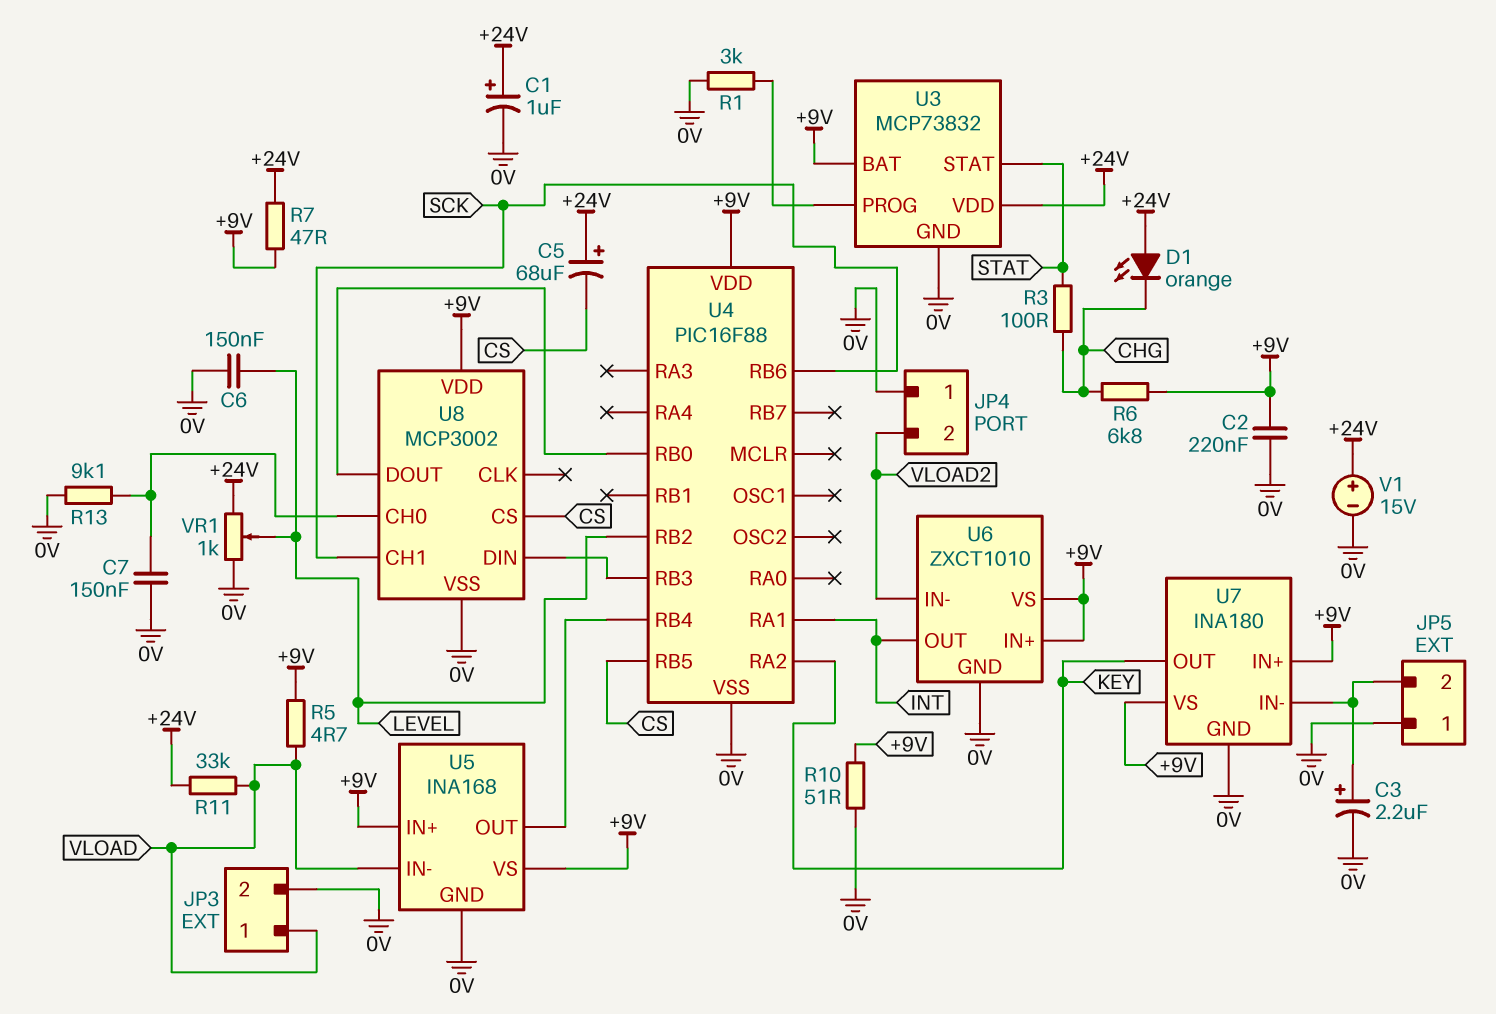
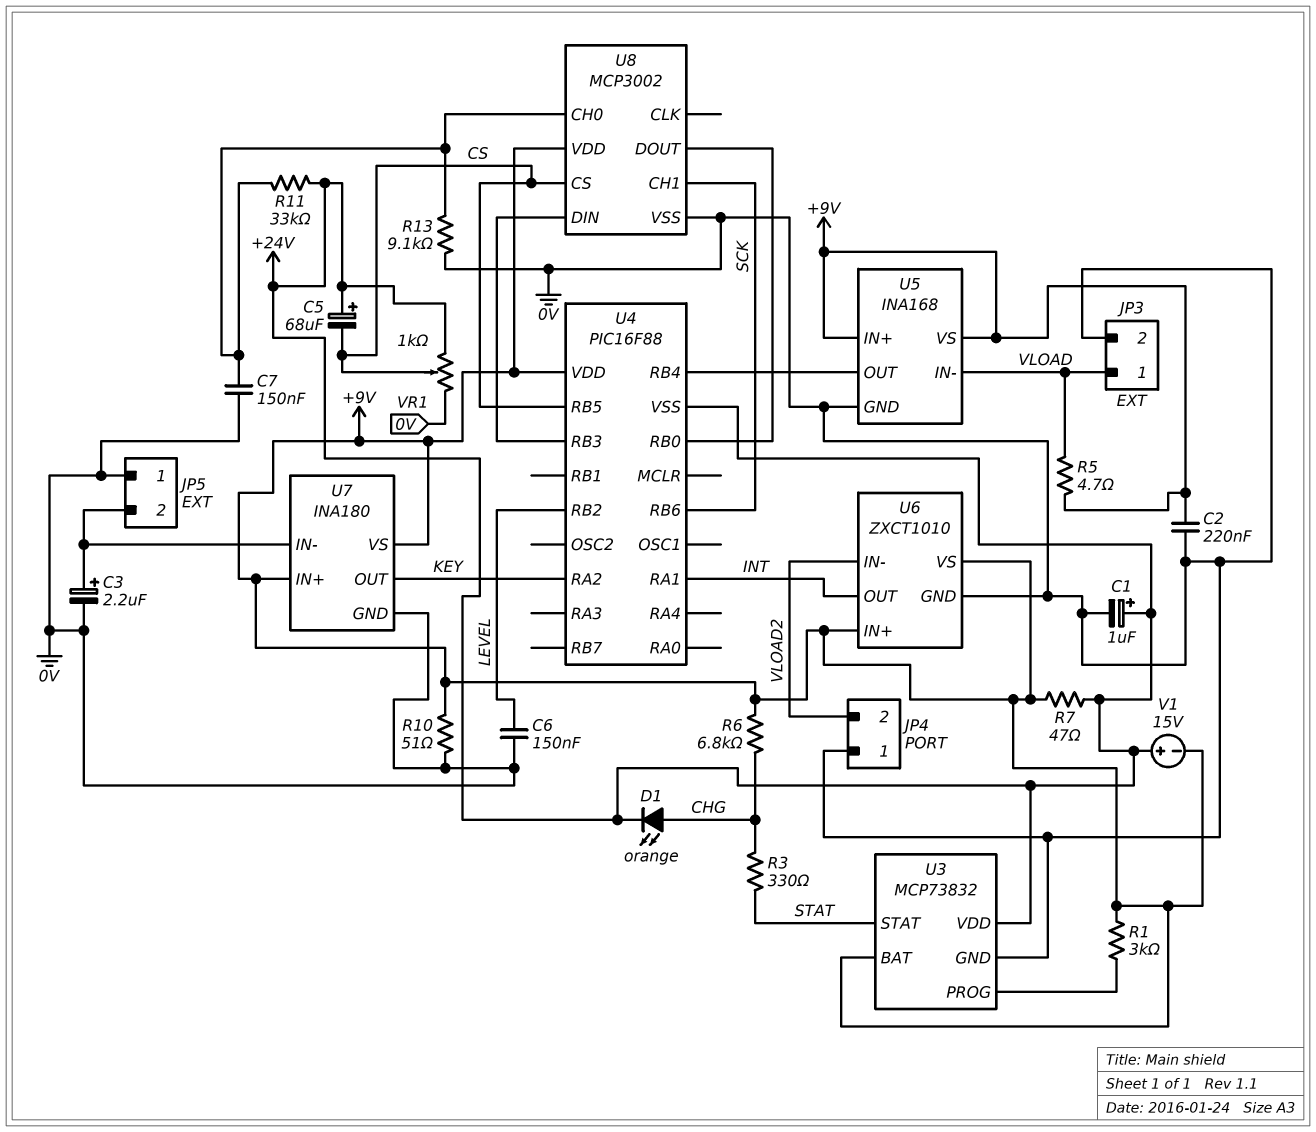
D1: LED orange (A +24V, K CHG) -> LED orange (A CHG, K +24V)
R1: 3k (0V, U3/PROG) -> 3k (+9V, U3/PROG)
R3: 100 (CHG, STAT) -> 330 (CHG, STAT)
R11: 33k (+24V, VLOAD) -> 33k (+24V, U8/CH0)
U4 pin VSS: 0V -> +24V
V1: 15V (plus +24V, minus 0V) -> 15V (plus +24V, minus +9V)
VR1: 1k (+24V, 0V, wiper LEVEL) -> 1k (+24V, 0V, wiper CS)

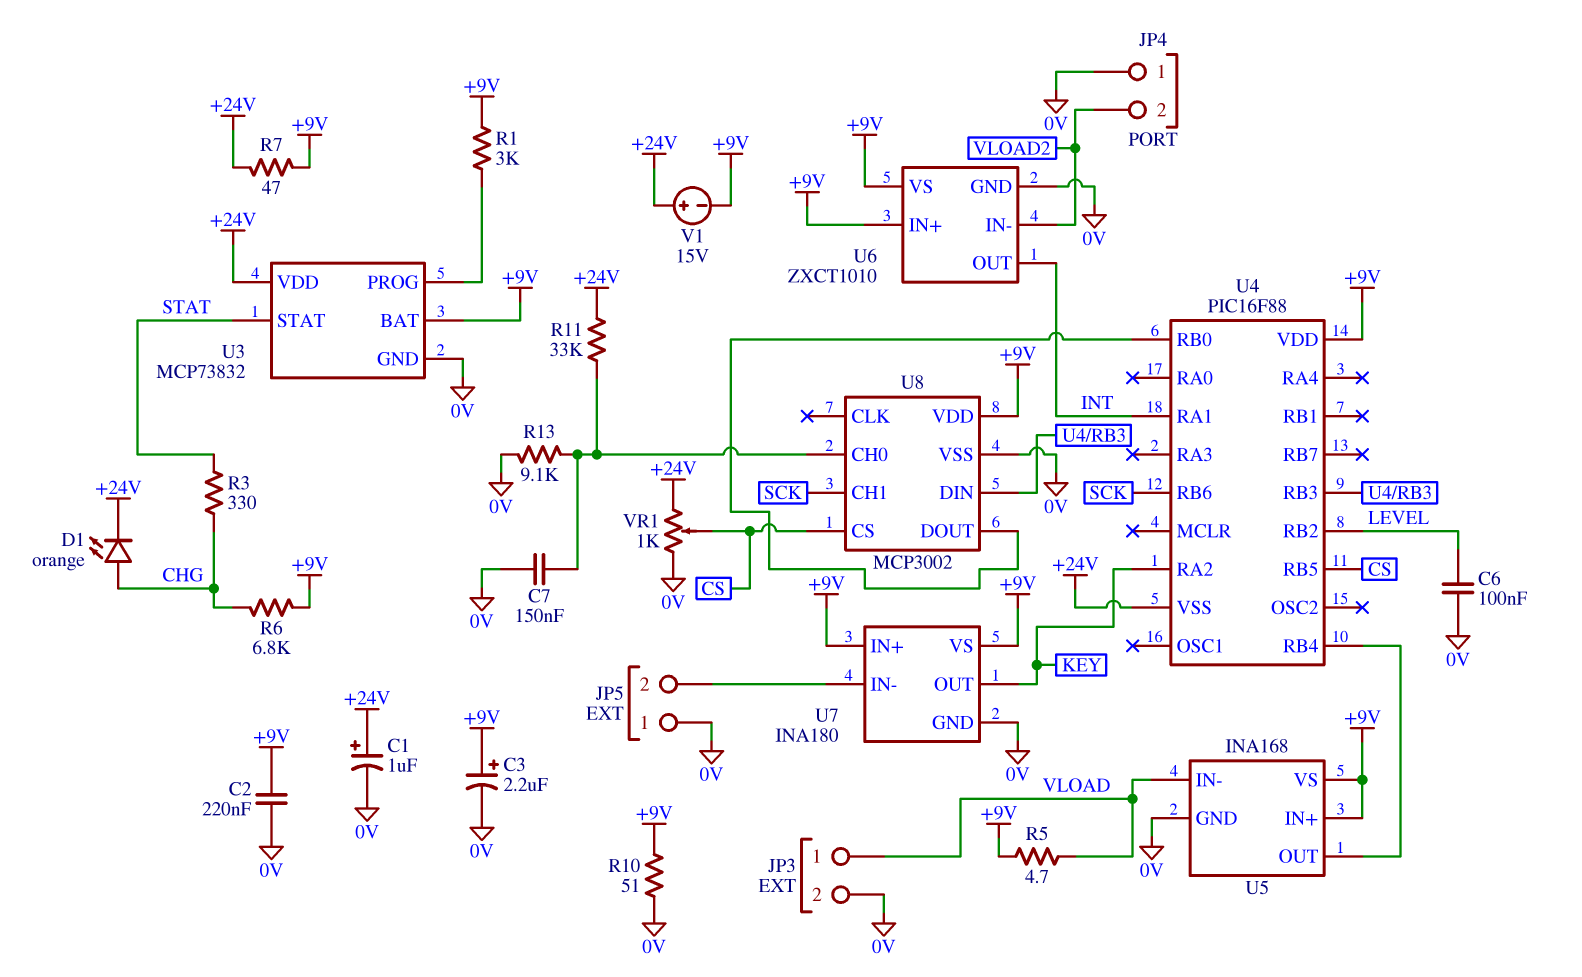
C3: 2.2uF (plus JP5/2, minus 0V) -> 2.2uF (plus +9V, minus 0V)
C5: 68uF (plus +24V, minus CS) -> none
C6: 150nF (0V, LEVEL) -> 100nF (0V, LEVEL)

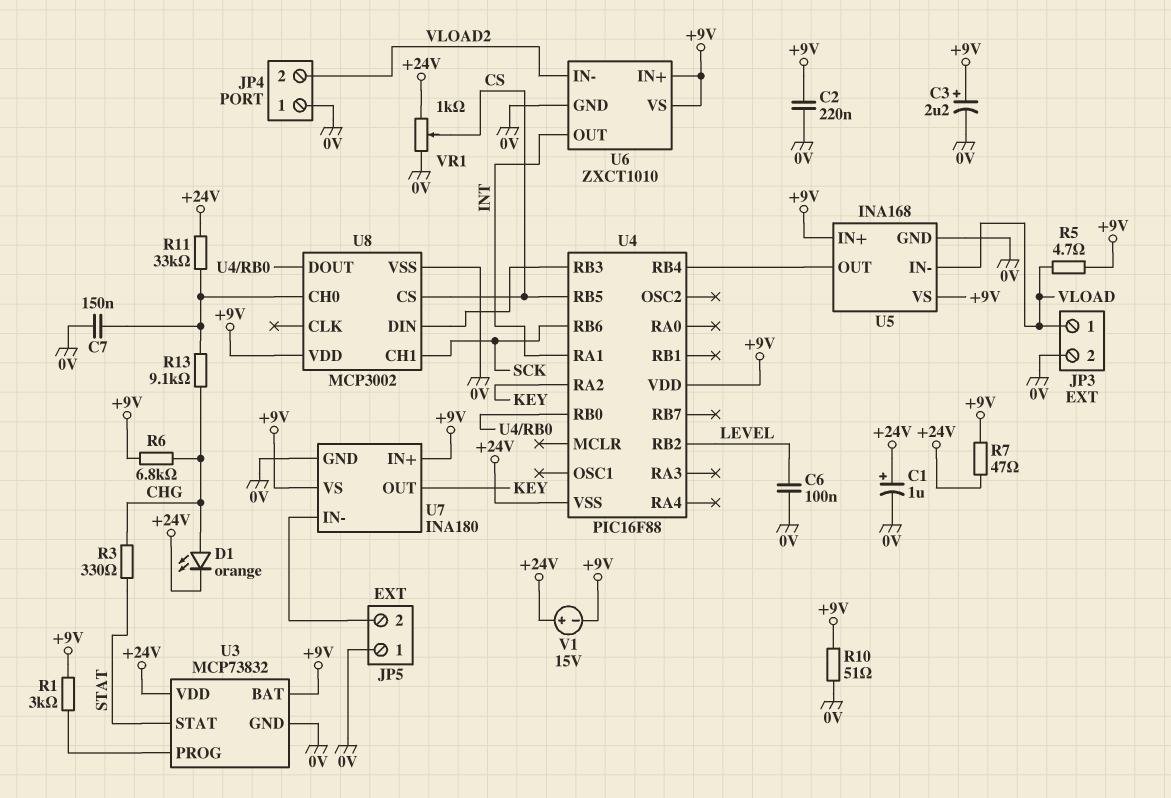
R13: 9.1k (0V, U8/CH0) -> 9.1k (CHG, U8/CH0)

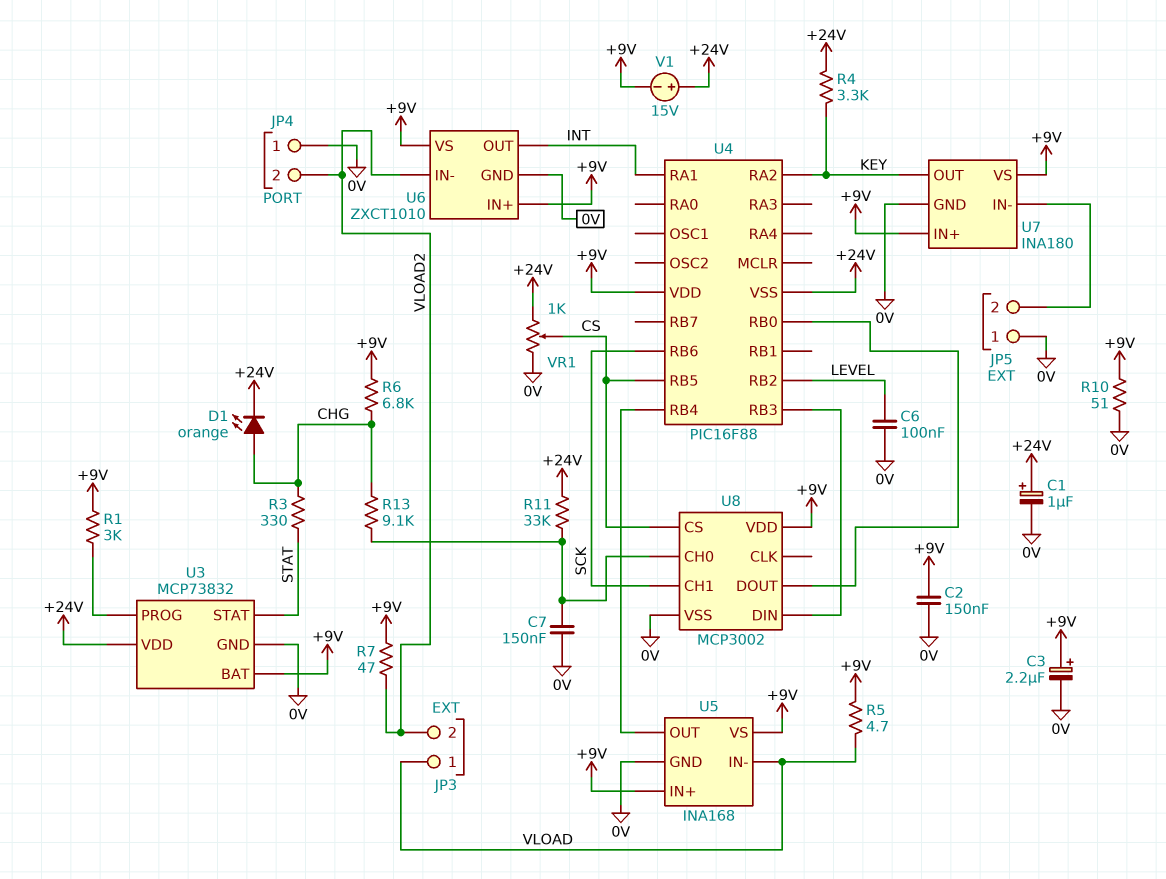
C2: 220nF (+9V, 0V) -> 150nF (+9V, 0V)
JP3 pin 2: 0V -> VLOAD2
R4: none -> 3.3k (+24V, KEY)
R7: 47 (+9V, +24V) -> 47 (+9V, VLOAD2)

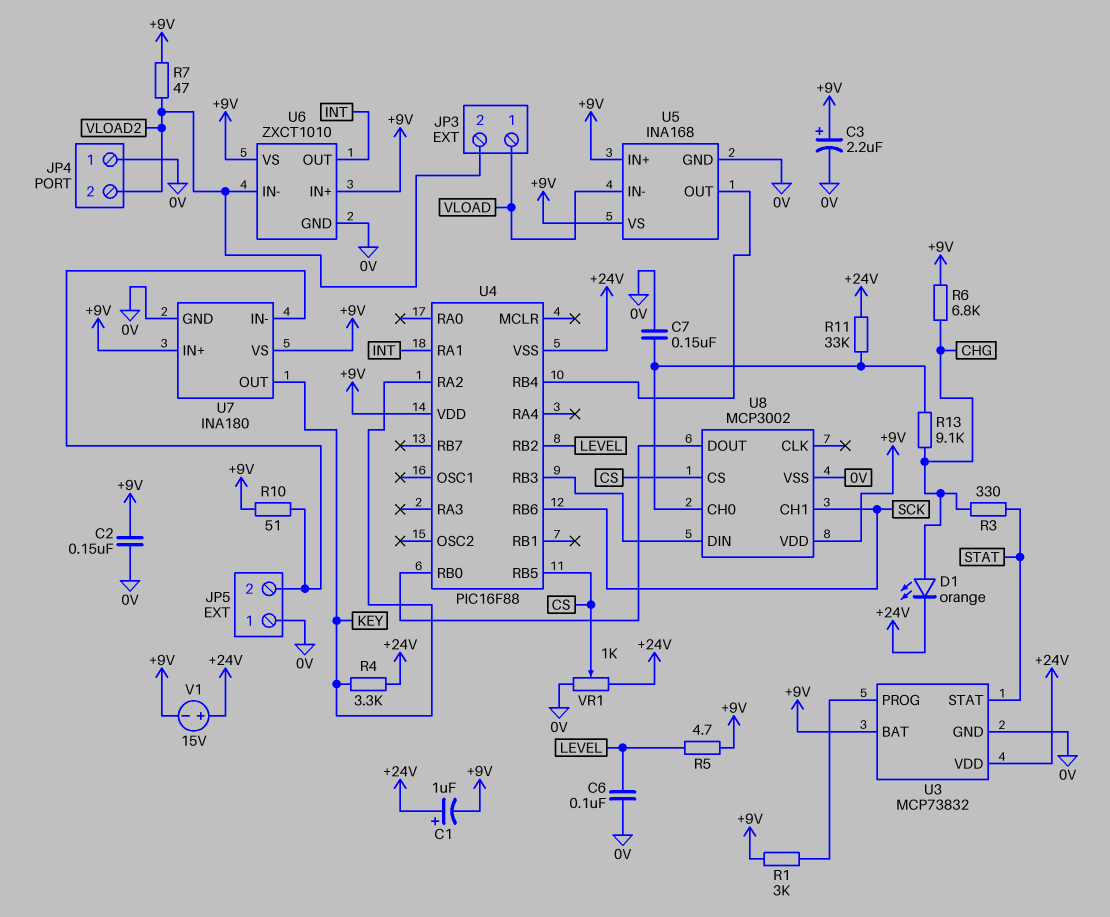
C1: 1uF (plus +24V, minus 0V) -> 1uF (plus +24V, minus +9V)
R5: 4.7 (+9V, VLOAD) -> 4.7 (+9V, LEVEL)
R10: 51 (+9V, 0V) -> 51 (+9V, JP5/2)

